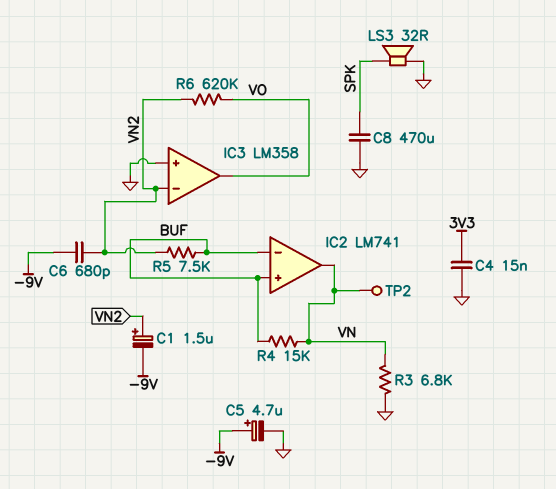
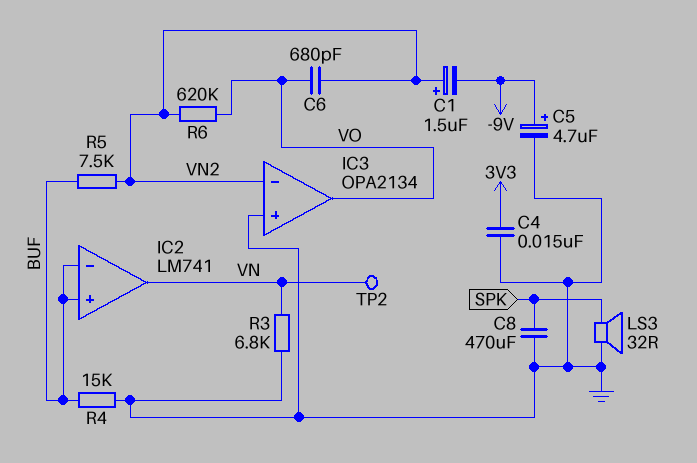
C6: 680pF (-9V, VN2) -> 680pF (VN2, VO)
IC3: LM358 -> OPA2134
R4: 15k (BUF, VN) -> 15k (BUF, GND)

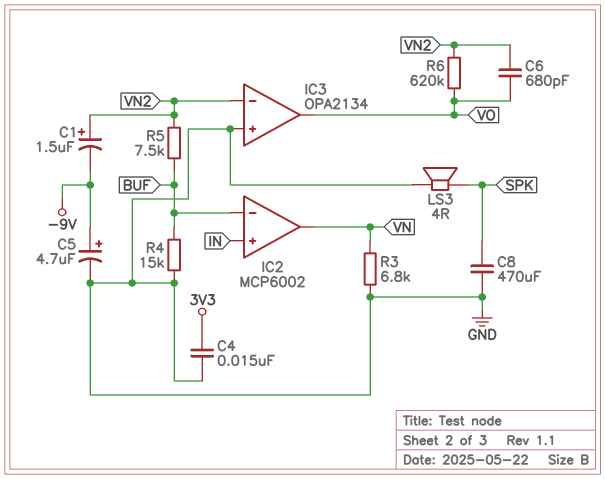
IC2: LM741 -> MCP6002
IC2 pin in+: BUF -> IN
LS3: speaker 32R (GND, SPK) -> speaker 4R (GND, SPK)
TP2: test point (VN) -> none

